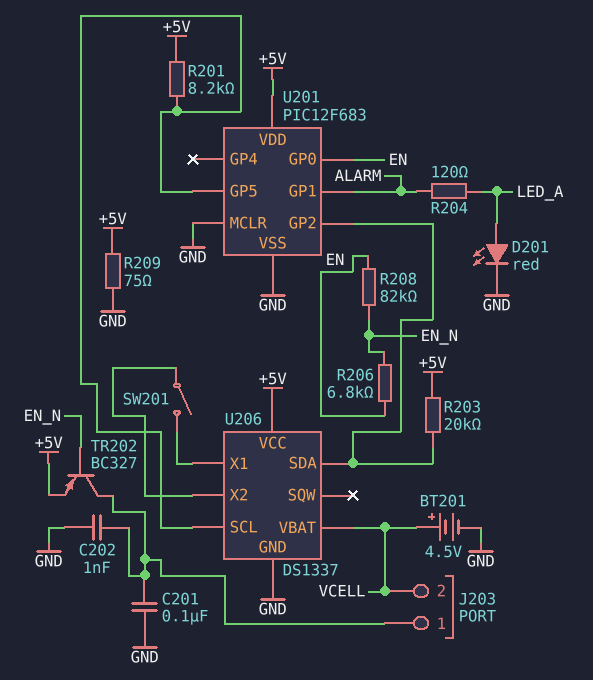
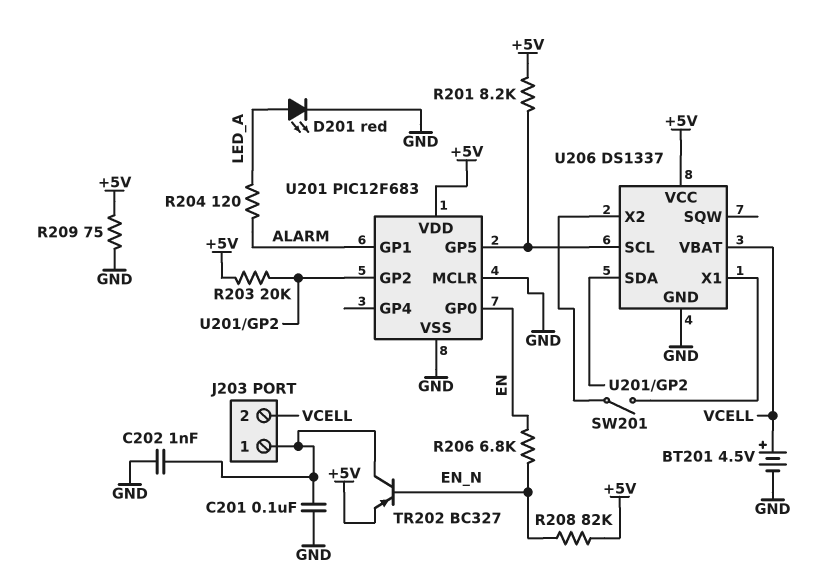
R208: 82k (EN, EN_N) -> 82k (+5V, EN_N)

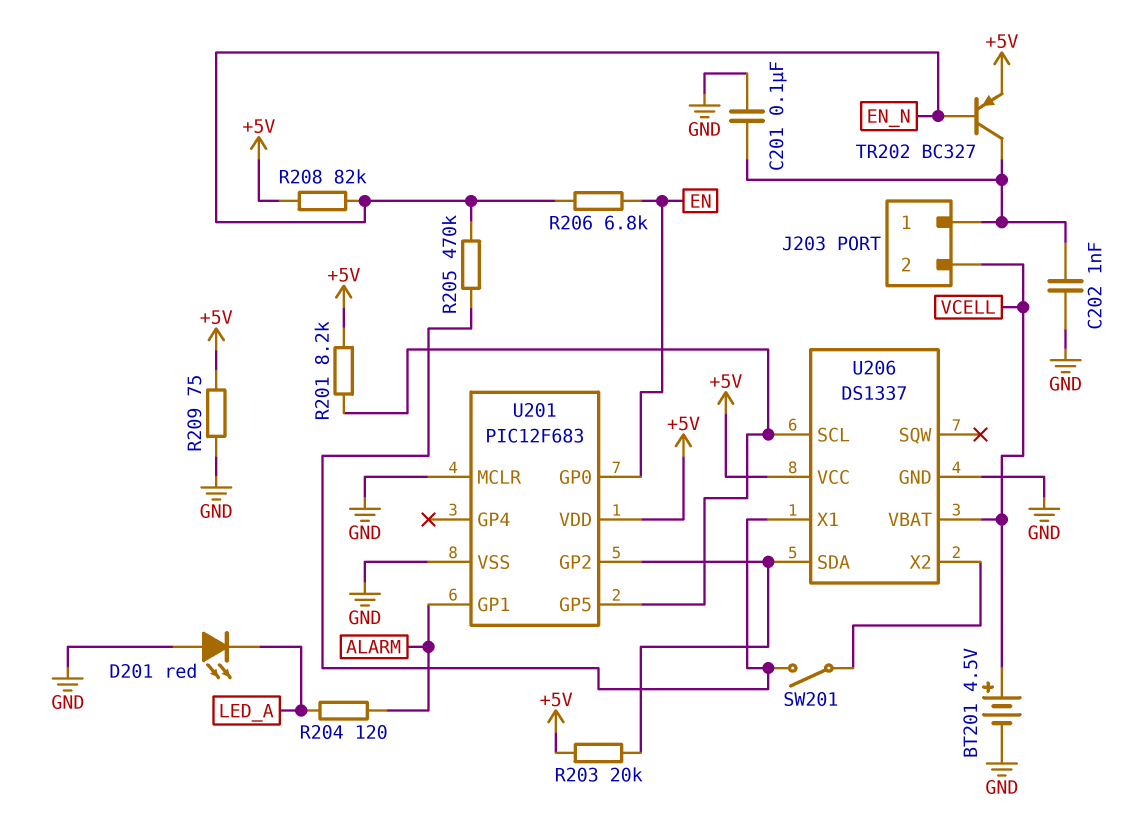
D201: LED red (A LED_A, K GND) -> LED red (A GND, K LED_A)
R205: none -> 470k (EN_N, U206/X1)

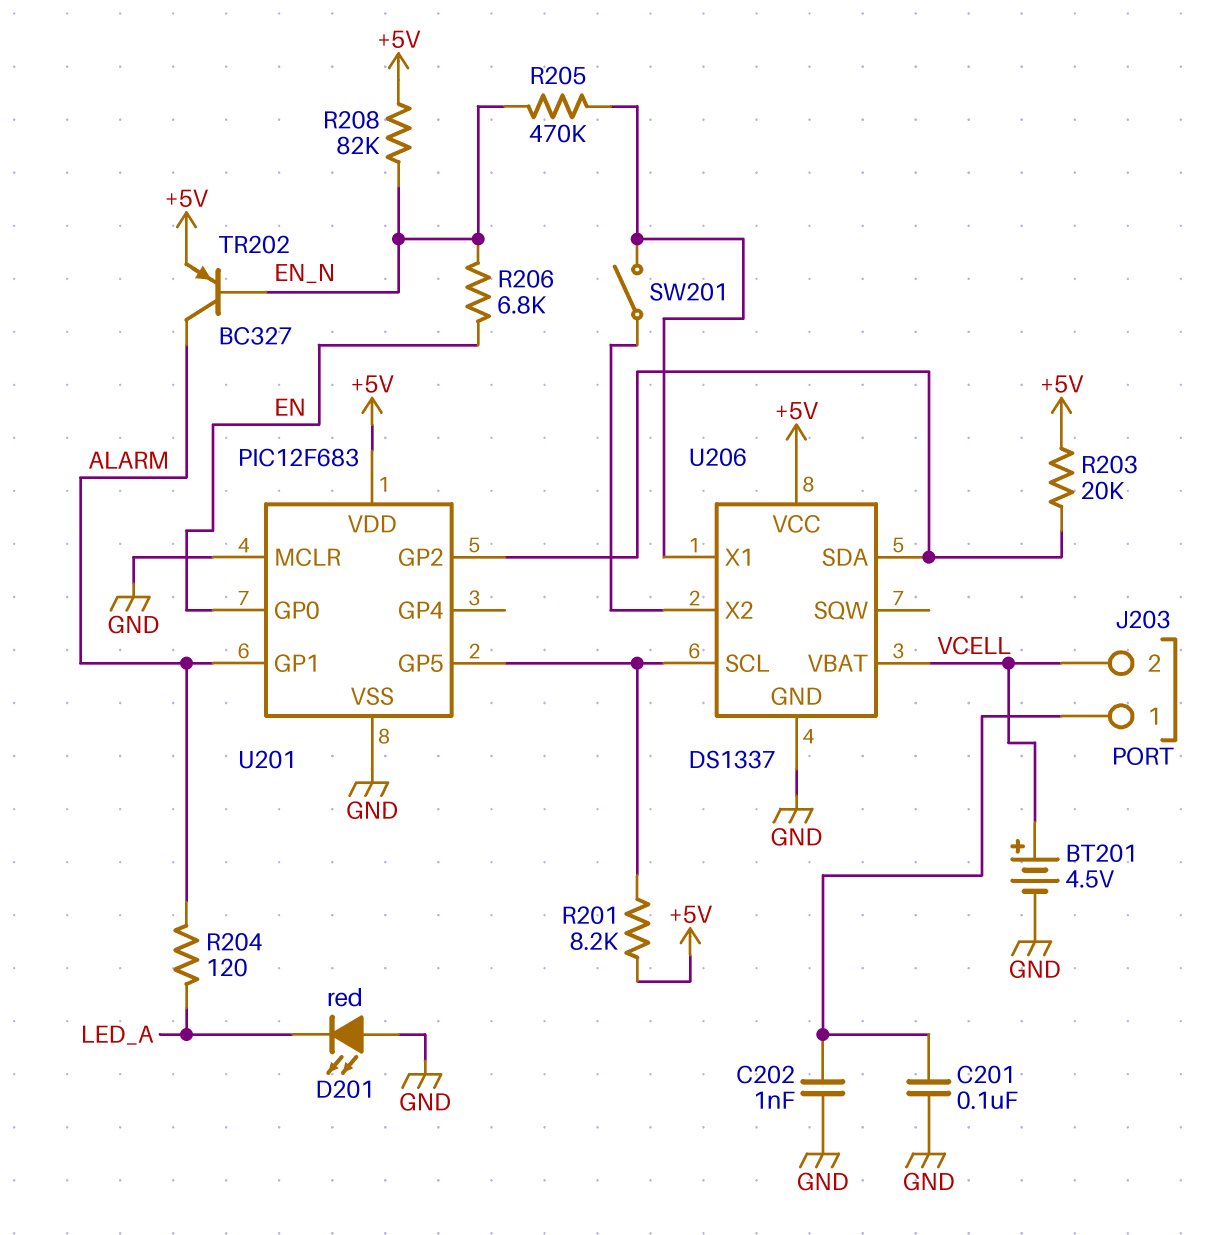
R209: 75 (+5V, GND) -> none
TR202: PNP BC327 (B EN_N, C J203/1, E +5V) -> PNP BC327 (B EN_N, C ALARM, E +5V)

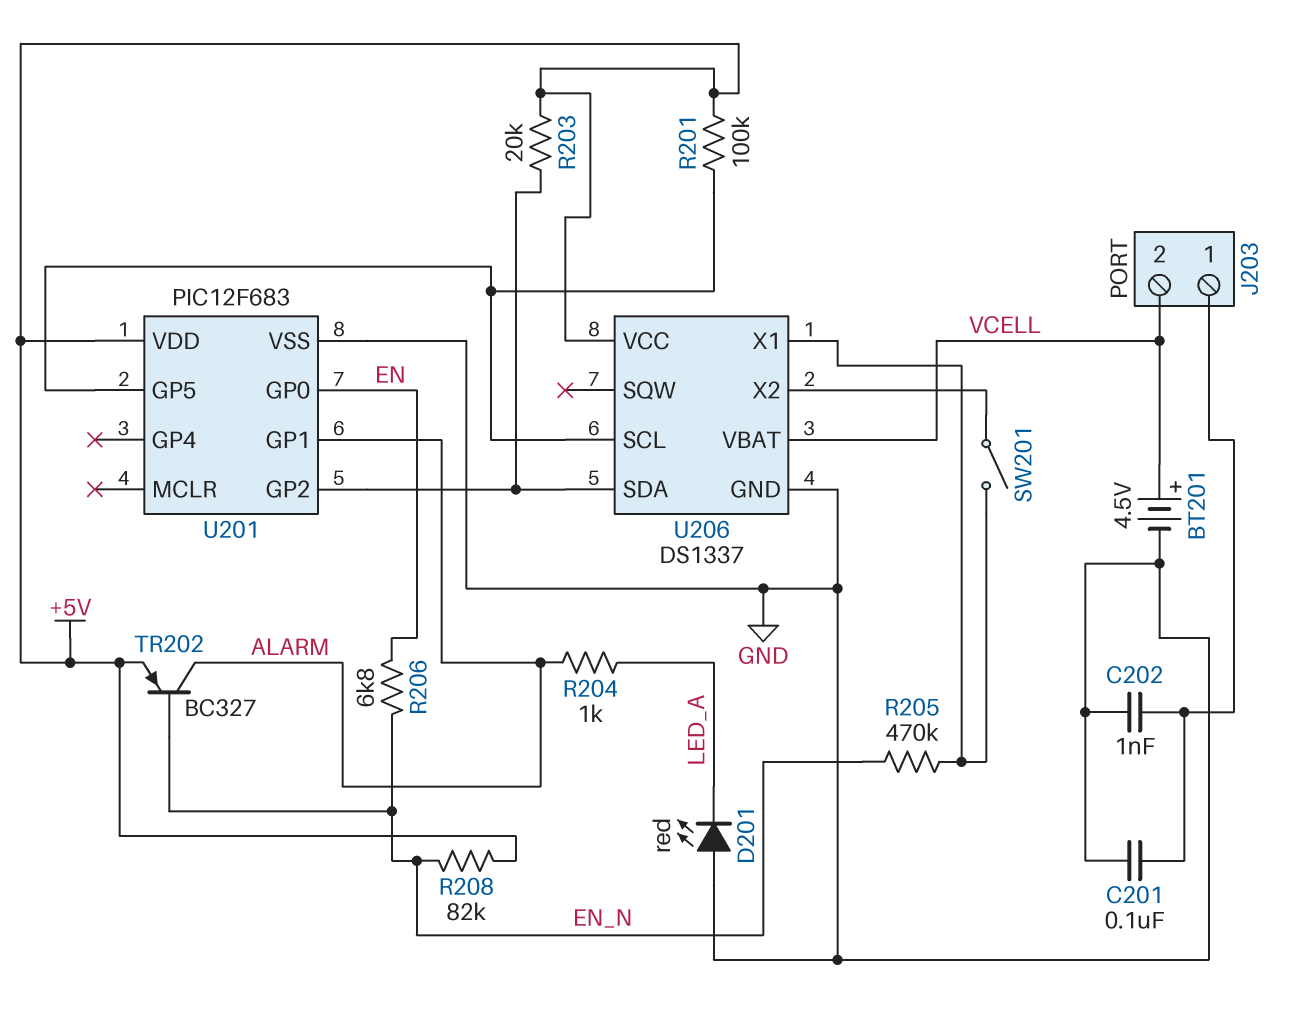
R201: 8.2k (+5V, U201/GP5) -> 100k (+5V, U201/GP5)
R204: 120 (ALARM, LED_A) -> 1k (ALARM, LED_A)
U201 pin MCLR: GND -> none

